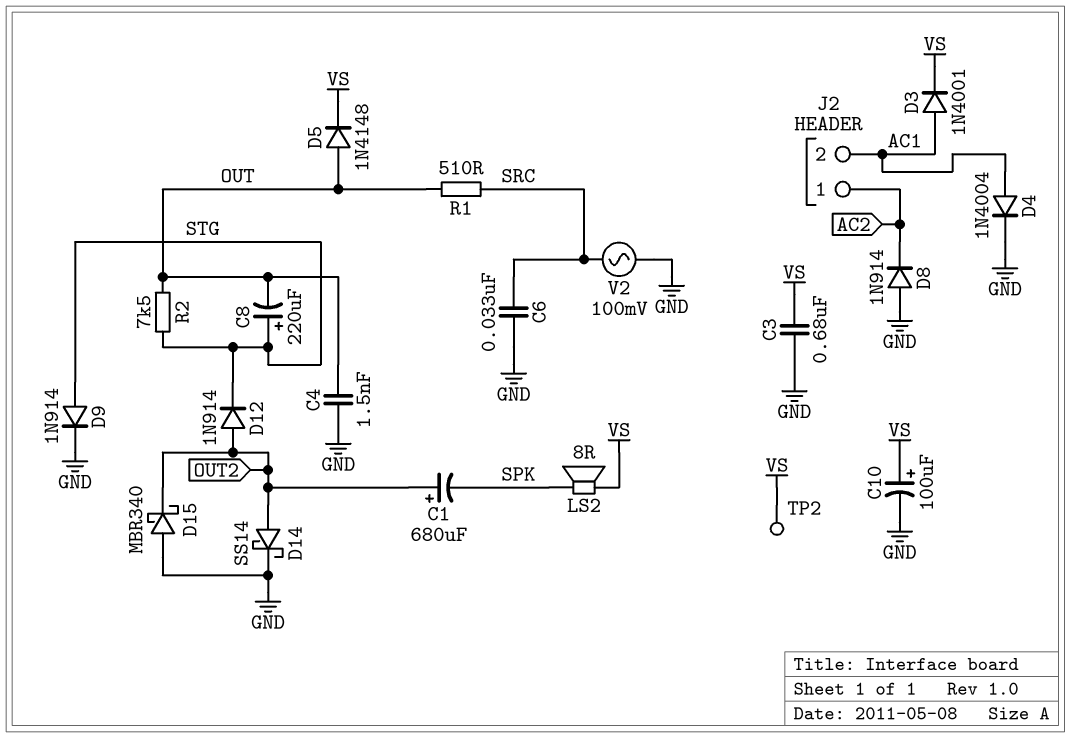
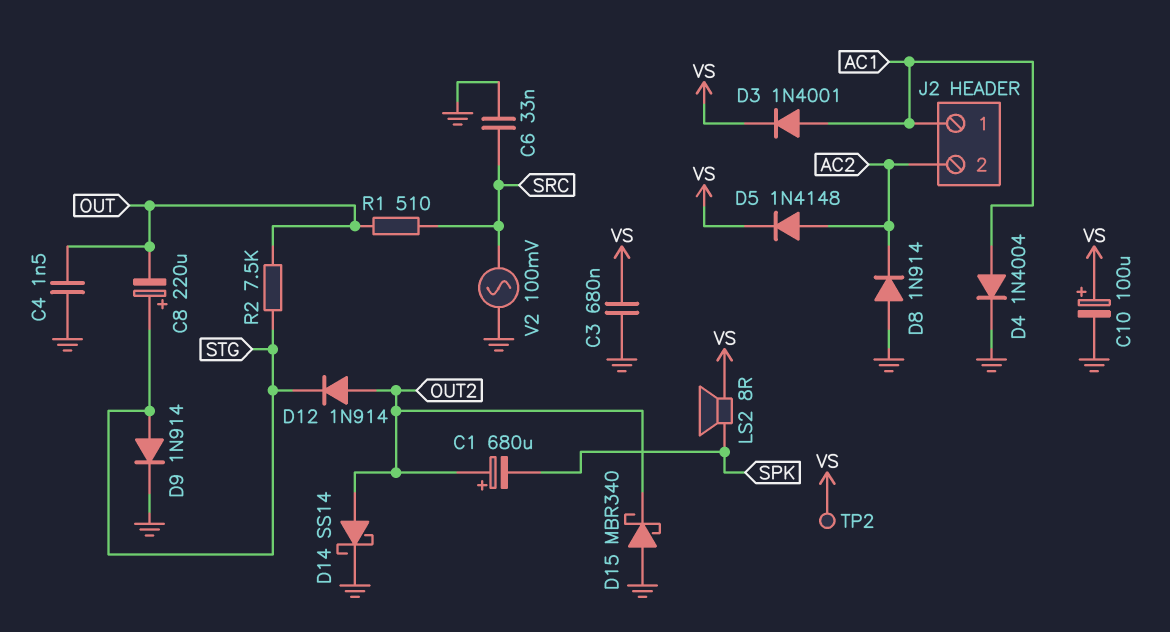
D5: diode 1N4148 (A OUT, K VS) -> diode 1N4148 (A AC2, K VS)
J2 pin 1: AC2 -> AC1
J2 pin 2: AC1 -> AC2

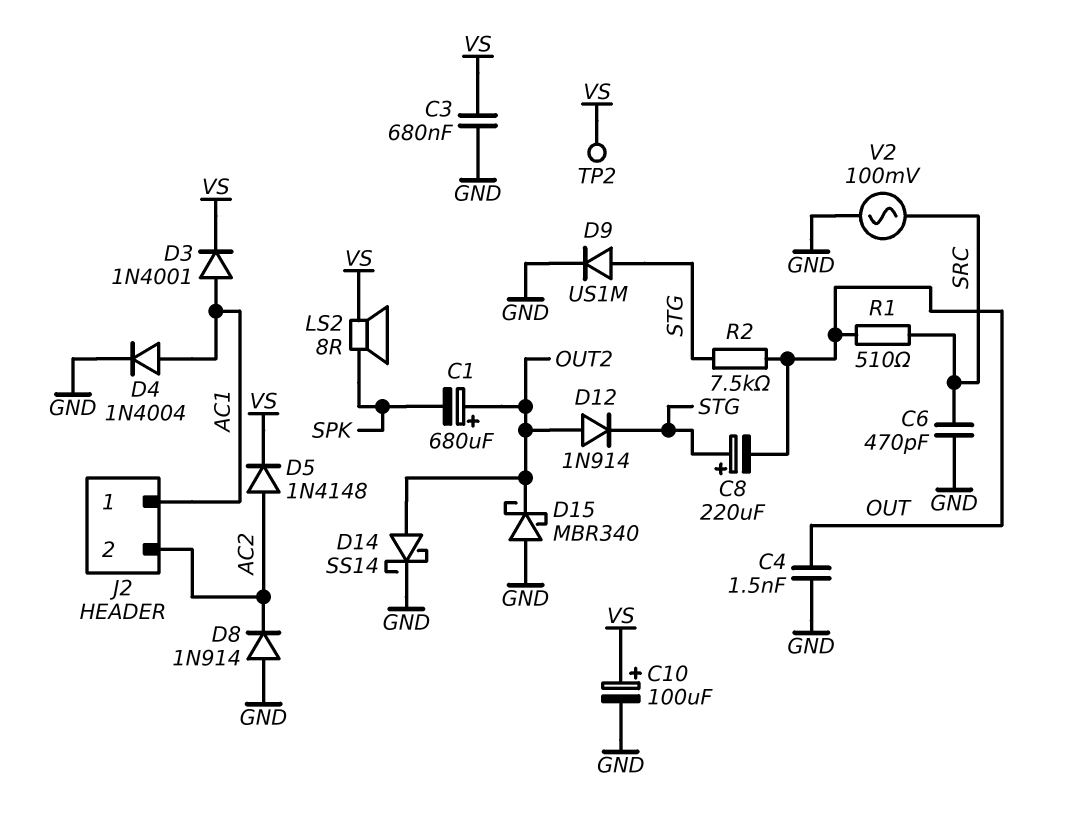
C6: 33nF (GND, SRC) -> 470pF (GND, SRC)
D9: diode 1N914 (A STG, K GND) -> diode US1M (A STG, K GND)

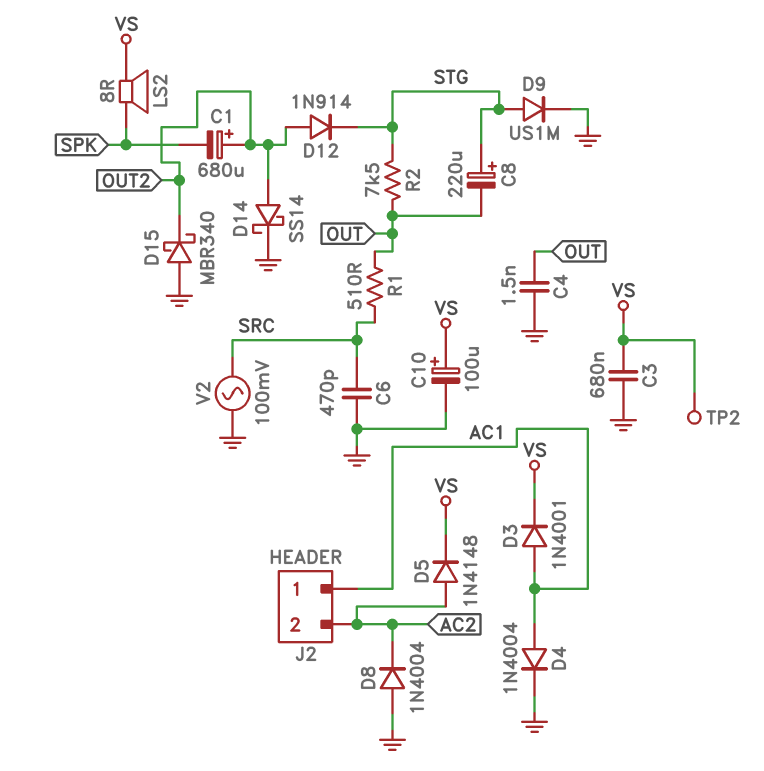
D8: diode 1N914 (A GND, K AC2) -> diode 1N4004 (A GND, K AC2)

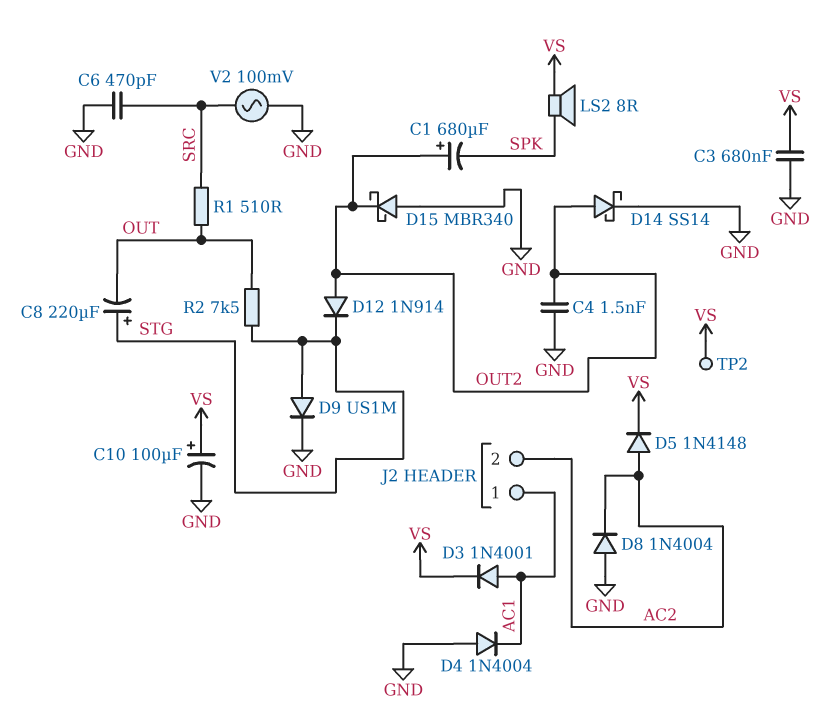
C4: 1.5nF (GND, OUT) -> 1.5nF (GND, OUT2)
D4: diode 1N4004 (A AC1, K GND) -> diode 1N4004 (A GND, K AC1)

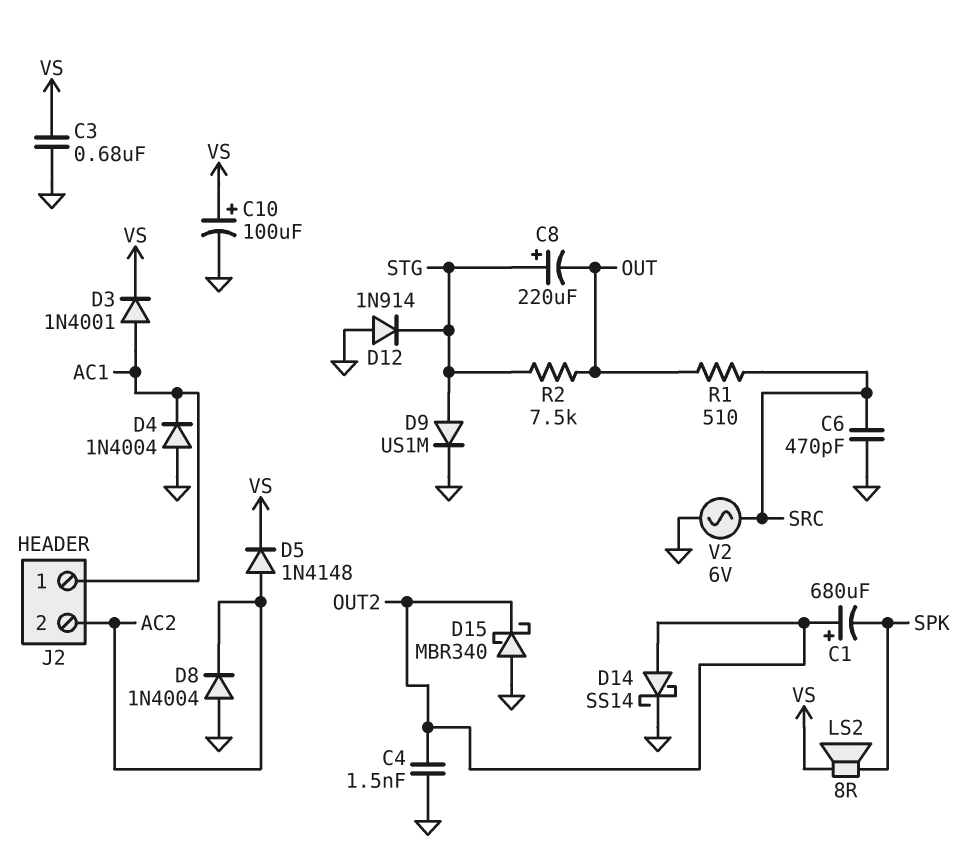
D12: diode 1N914 (A OUT2, K STG) -> diode 1N914 (A GND, K STG)
TP2: test point (VS) -> none
V2: AC 100mV (GND, SRC) -> AC 6V (GND, SRC)

